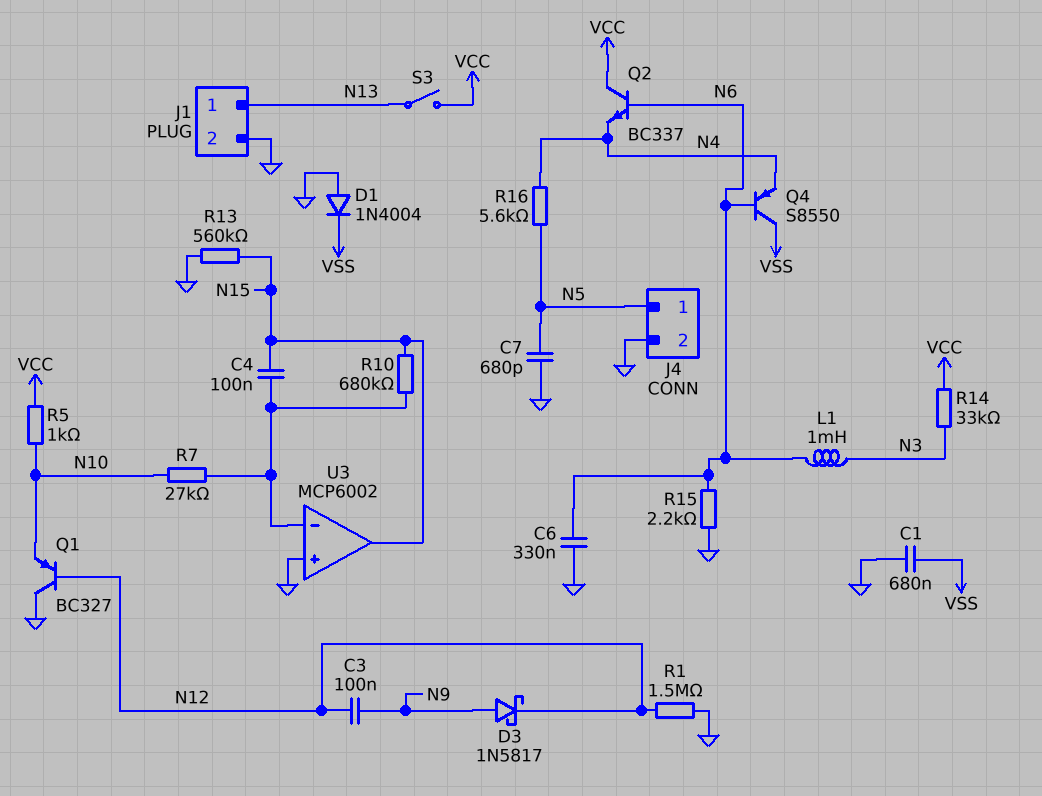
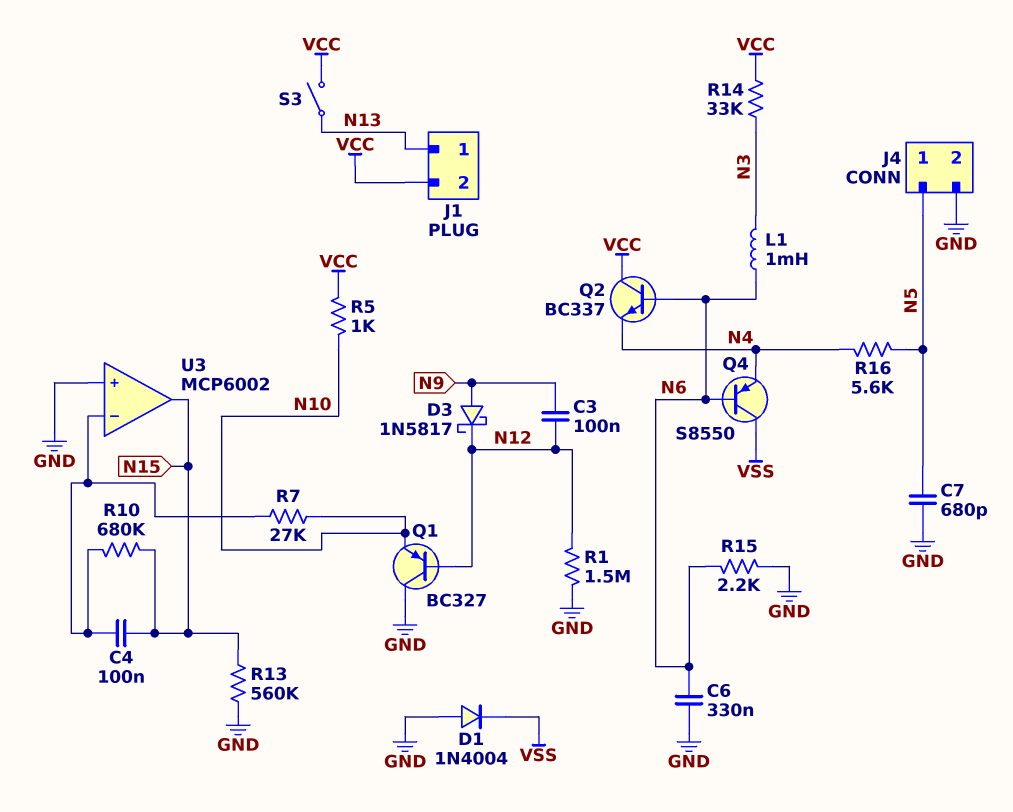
C1: 680nF (GND, VSS) -> none
J1 pin 2: GND -> VCC

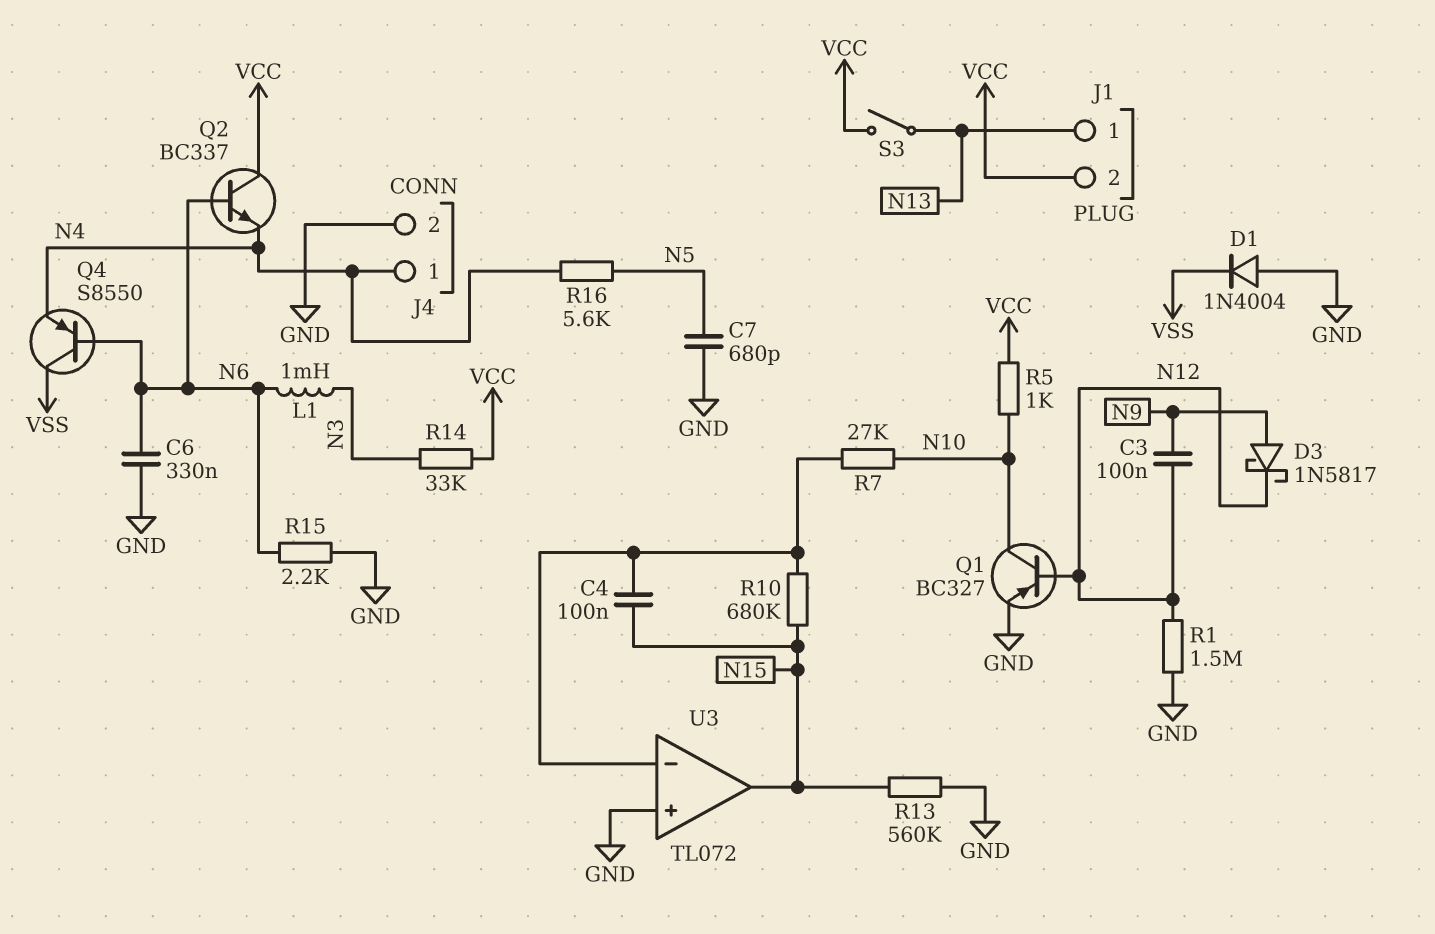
J4 pin 1: N5 -> N4
Q1: PNP BC327 (B N12, C GND, E N10) -> PNP BC327 (B N12, C N10, E GND)
U3: MCP6002 -> TL072

